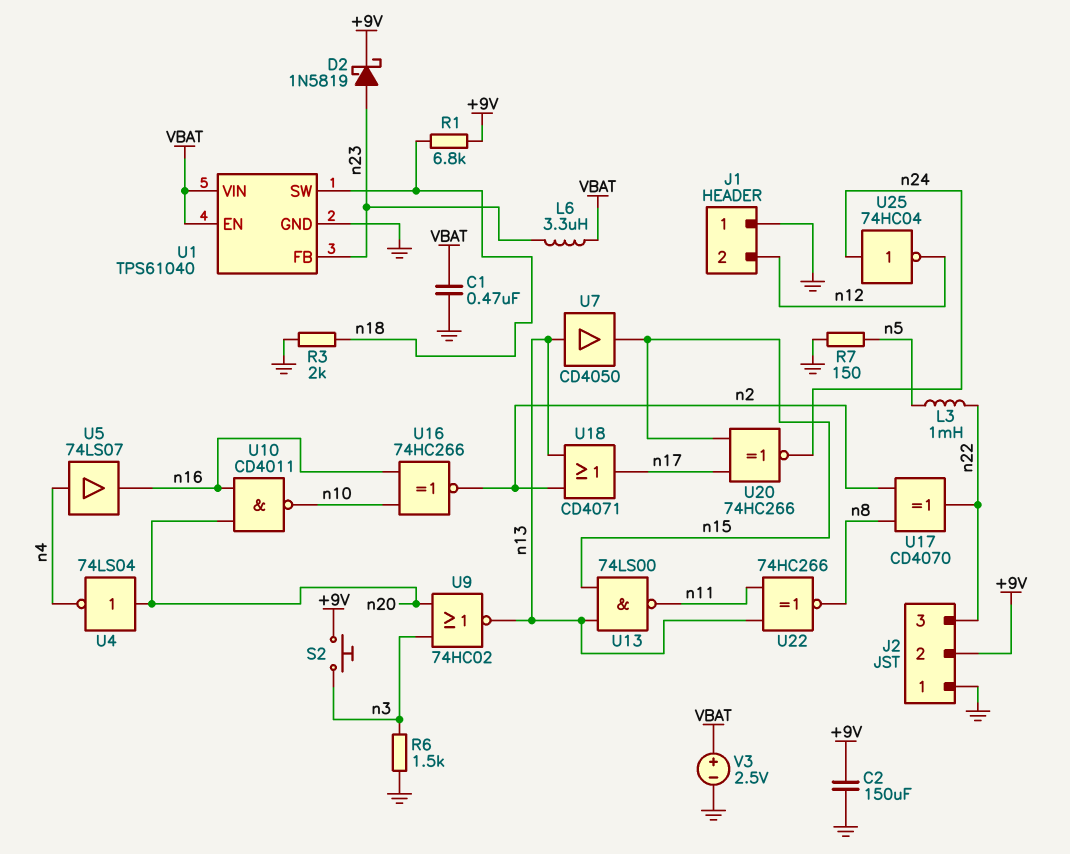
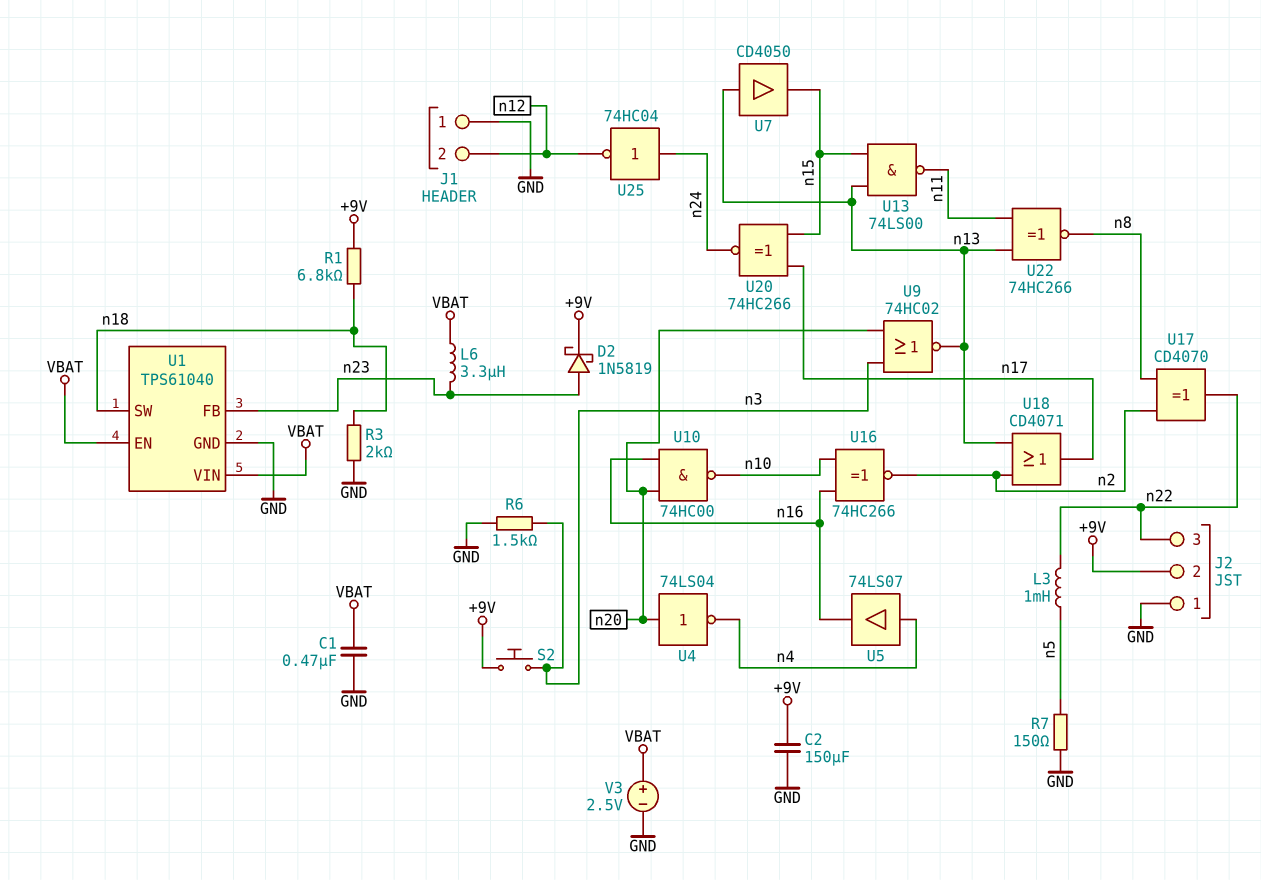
U10: NAND CD4011 (in n16, in n20, out n10) -> NAND 74HC00 (in n16, in n20, out n10)

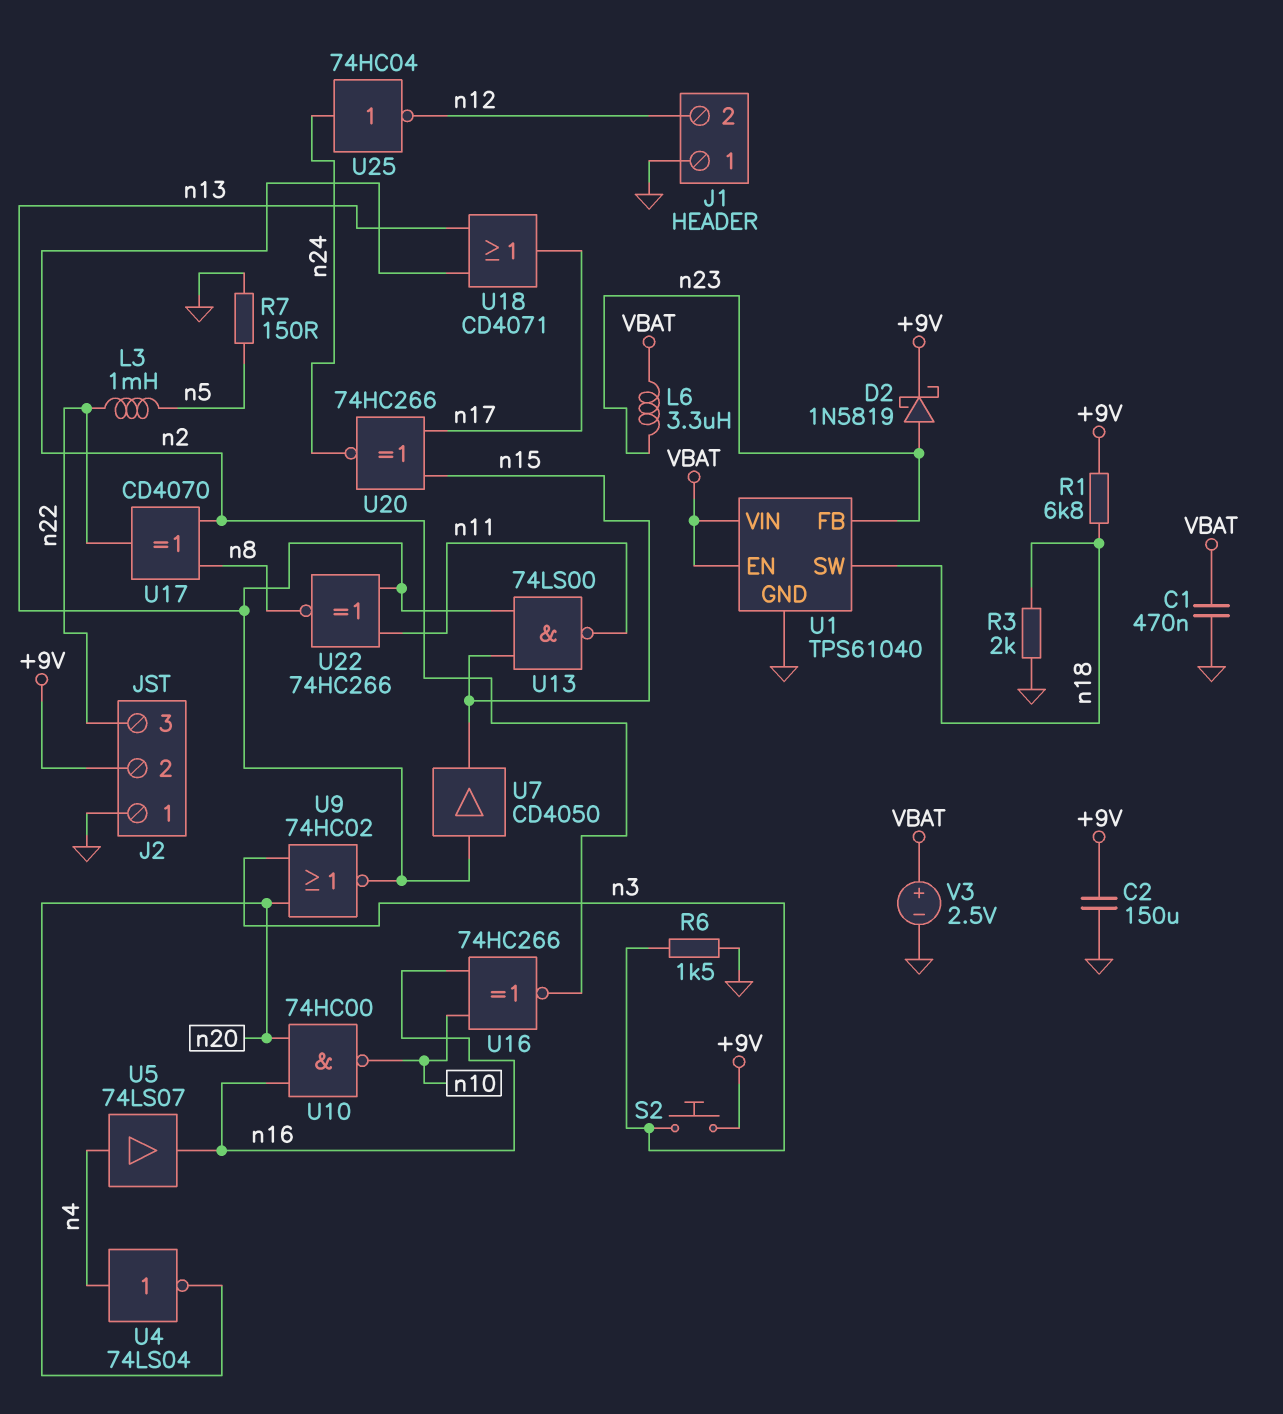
U4: NOT 74LS04 (in n20, out n4) -> NOT 74LS04 (in n4, out n20)

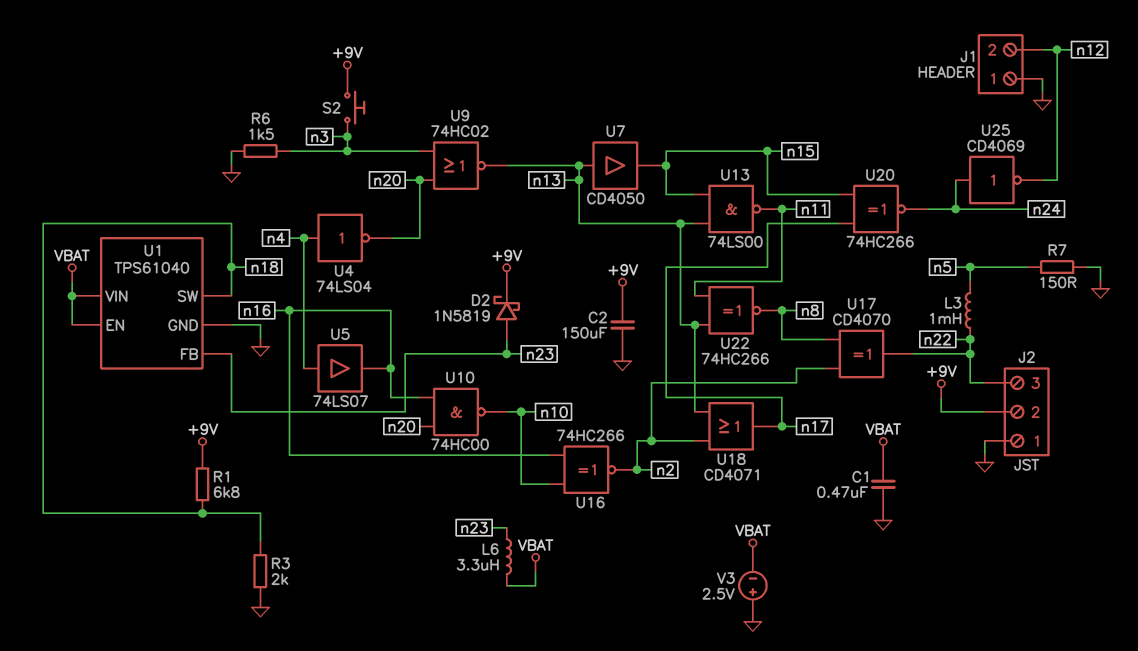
U25: NOT 74HC04 (in n24, out n12) -> NOT CD4069 (in n24, out n12)
V3: 2.5V (plus VBAT, minus GND) -> 2.5V (plus GND, minus VBAT)

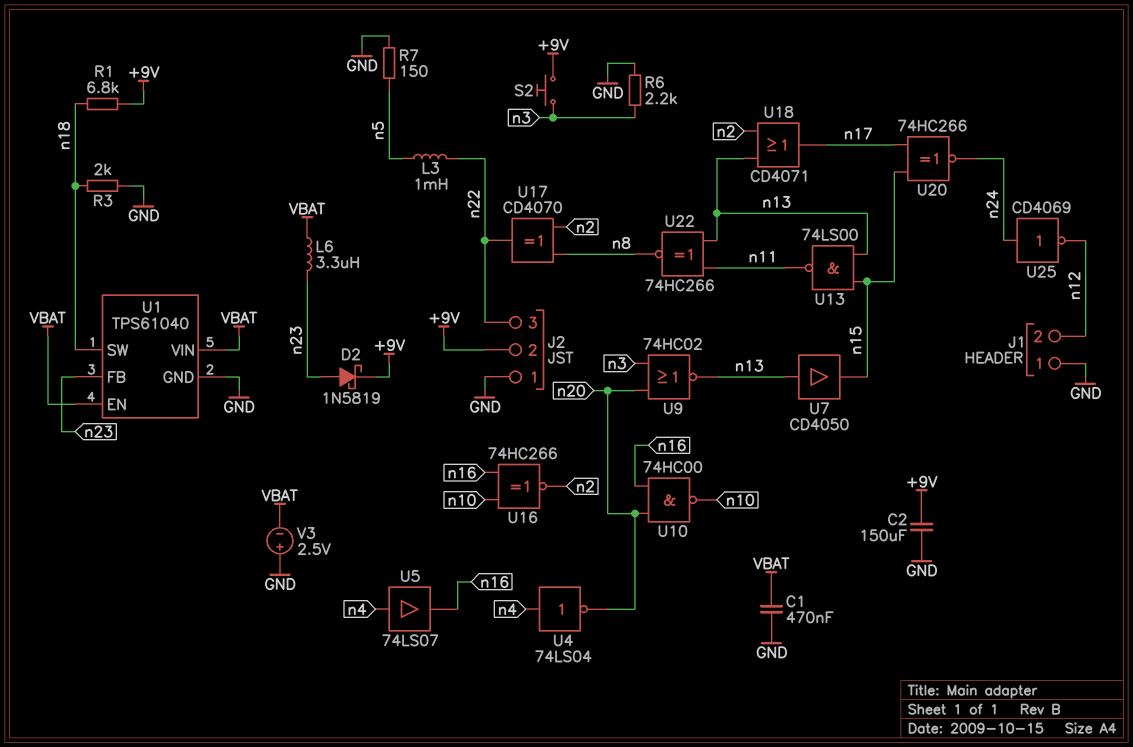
R6: 1.5k (GND, n3) -> 2.2k (GND, n3)

